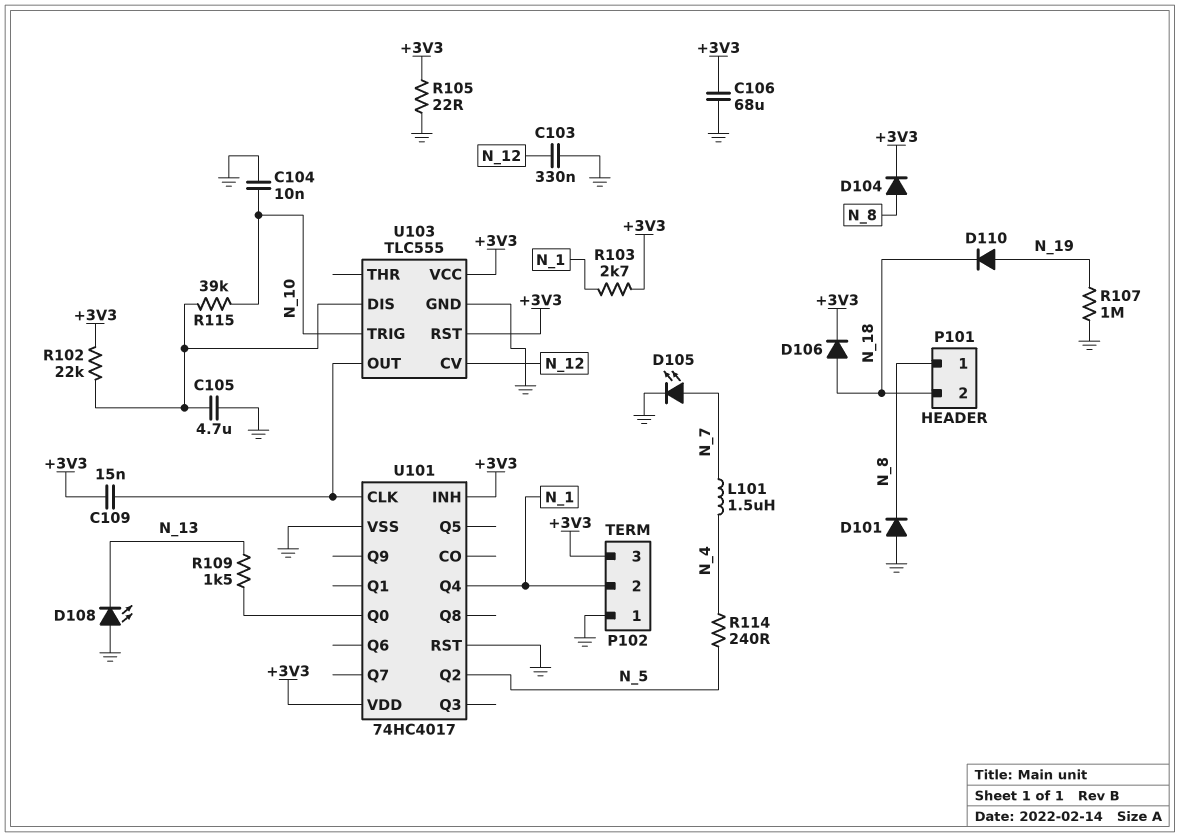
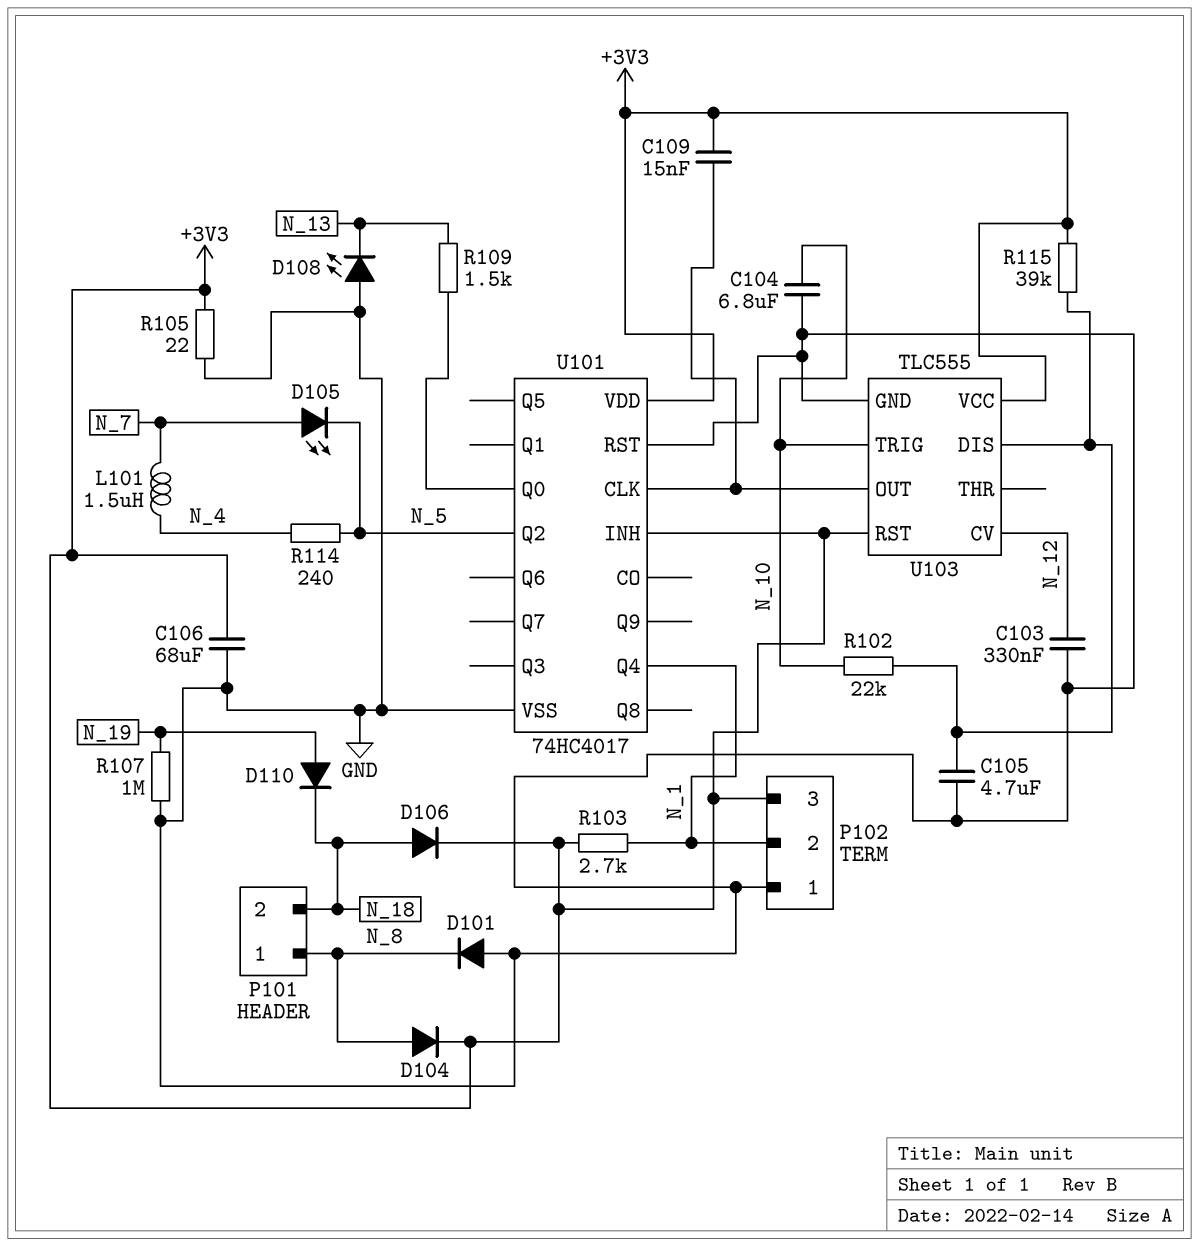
C104: 10nF (GND, N_10) -> 6.8uF (GND, N_10)
D105: LED (A N_7, K GND) -> LED (A N_7, K N_5)
R102: 22k (+3V3, U103/DIS) -> 22k (N_10, U103/DIS)
R115: 39k (N_10, U103/DIS) -> 39k (+3V3, U103/DIS)

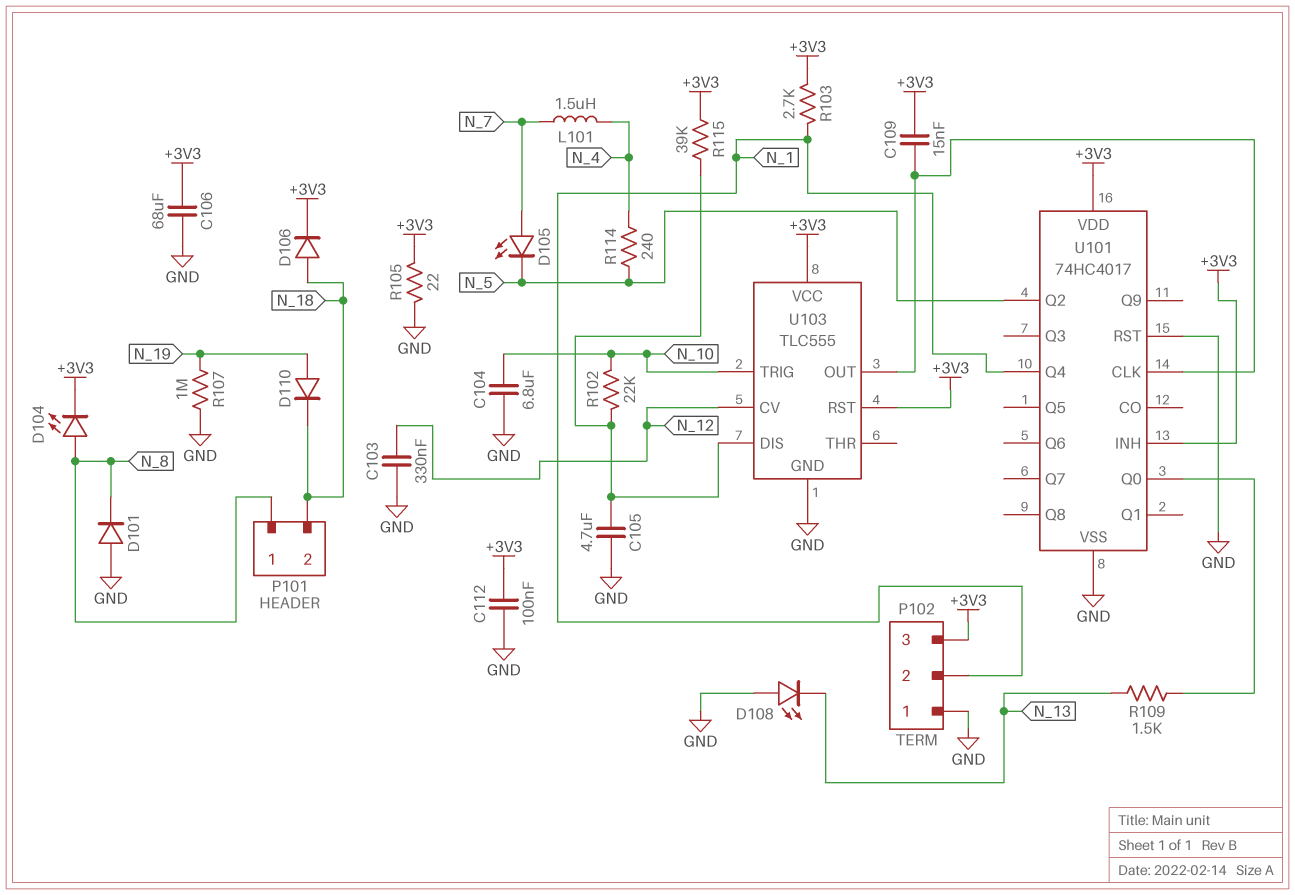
C112: none -> 100nF (+3V3, GND)
D104: diode (A N_8, K +3V3) -> LED (A N_8, K +3V3)

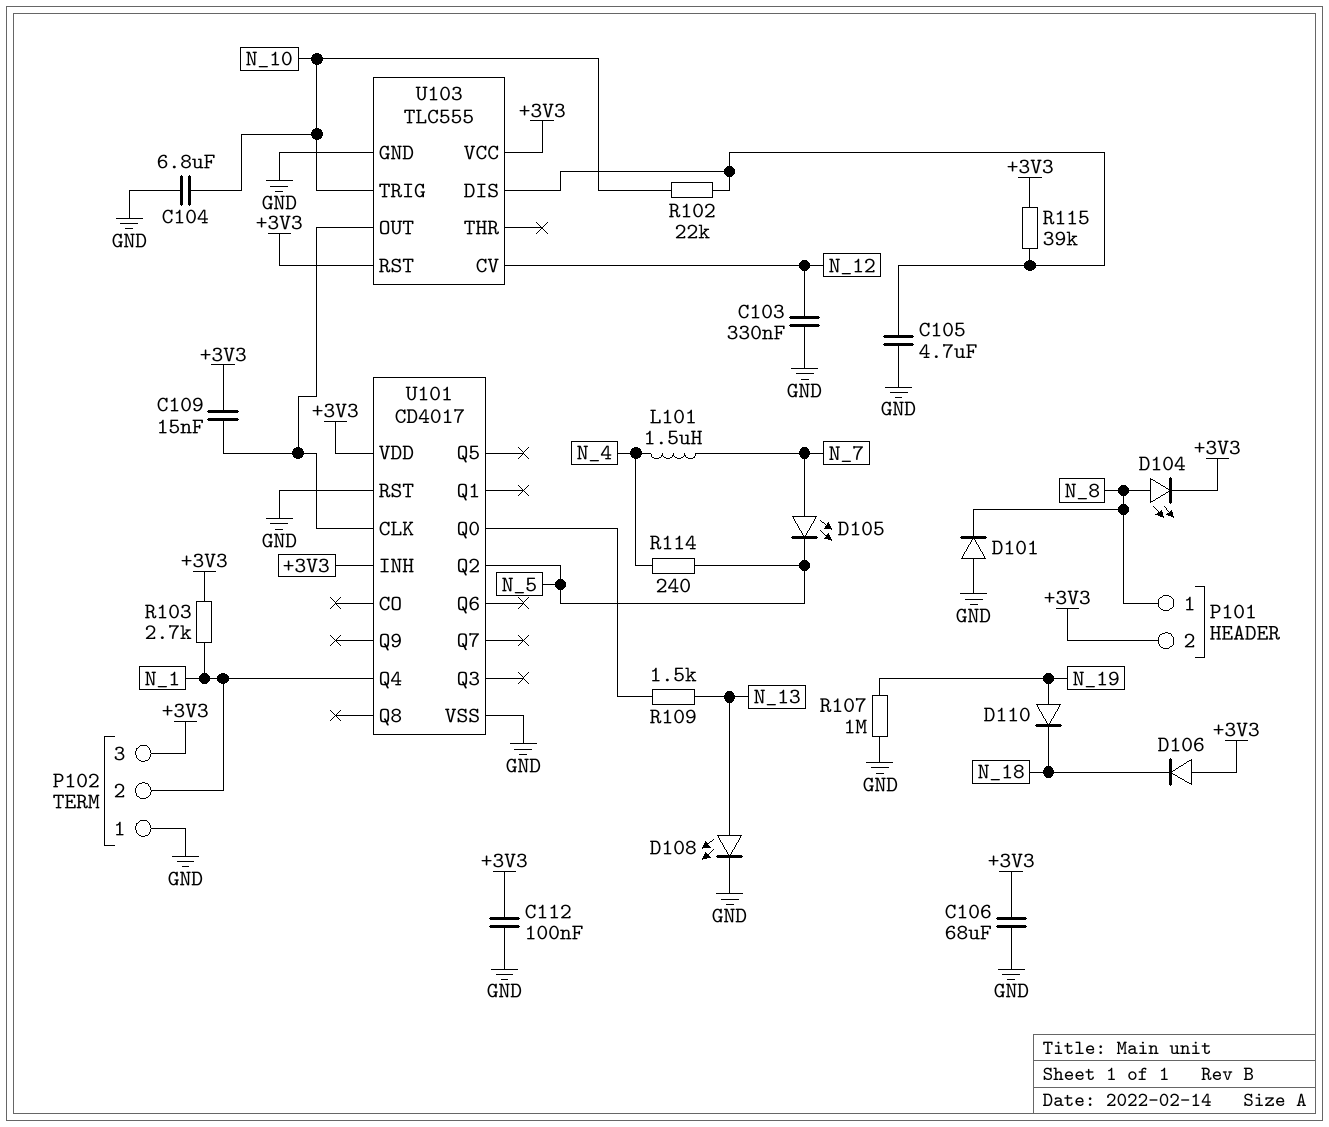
D106: diode (A N_18, K +3V3) -> diode (A +3V3, K N_18)
D108: LED (A GND, K N_13) -> LED (A N_13, K GND)
P101 pin 2: N_18 -> +3V3
R105: 22 (+3V3, GND) -> none
U101: 74HC4017 -> CD4017

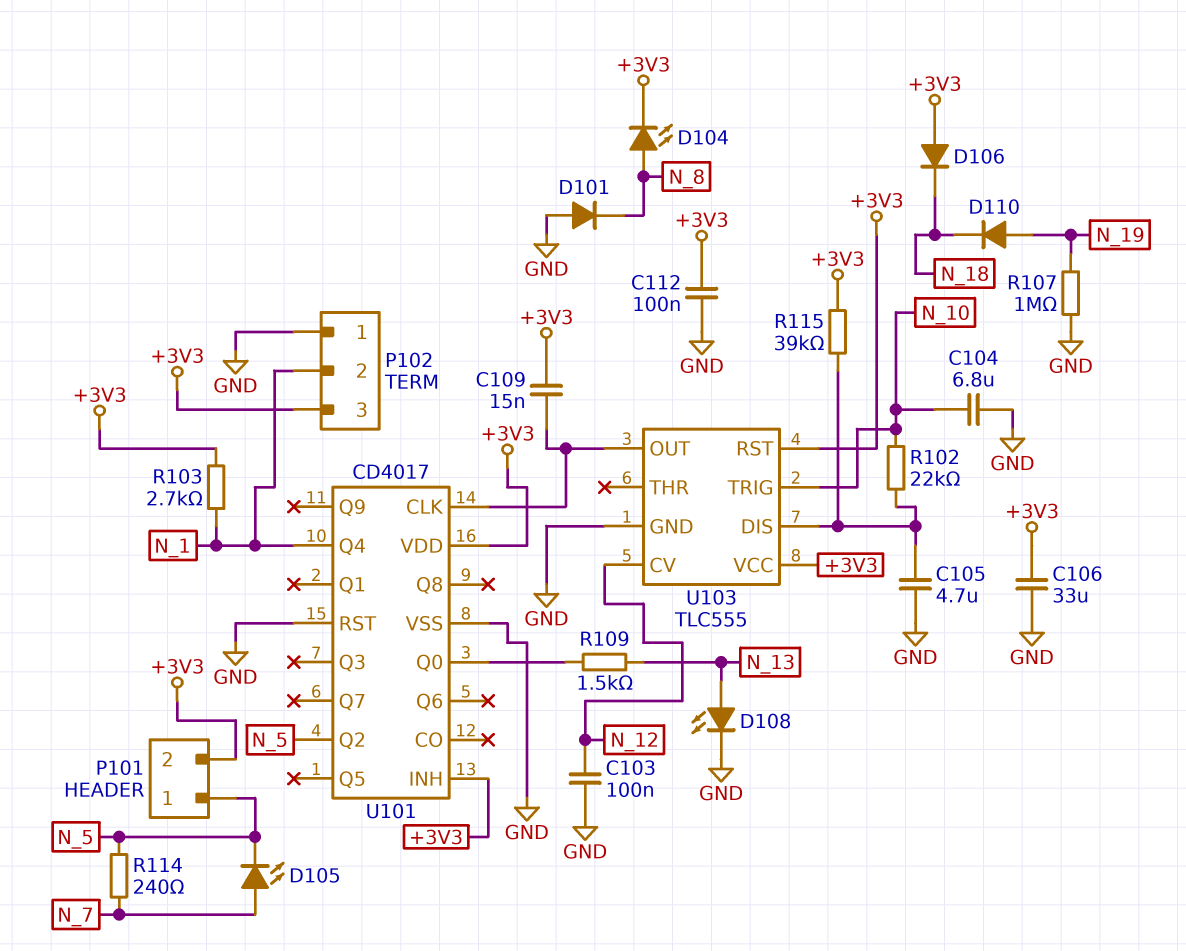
C103: 330nF (GND, N_12) -> 100nF (GND, N_12)
C106: 68uF (+3V3, GND) -> 33uF (+3V3, GND)
L101: 1.5uH (N_4, N_7) -> none
P101 pin 1: N_8 -> N_5
R114: 240 (N_4, N_5) -> 240 (N_5, N_7)

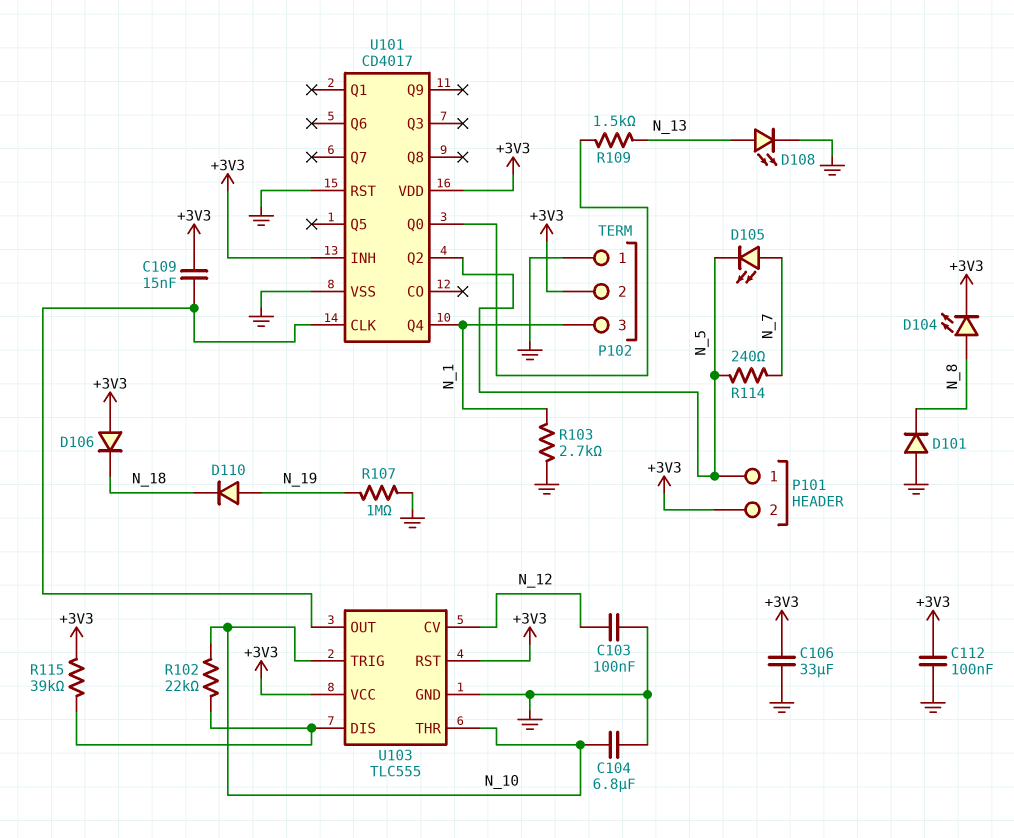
C105: 4.7uF (GND, U103/DIS) -> none
P102 pin 2: N_1 -> +3V3
P102 pin 3: +3V3 -> N_1
R103: 2.7k (+3V3, N_1) -> 2.7k (GND, N_1)
U103 pin THR: none -> N_10

